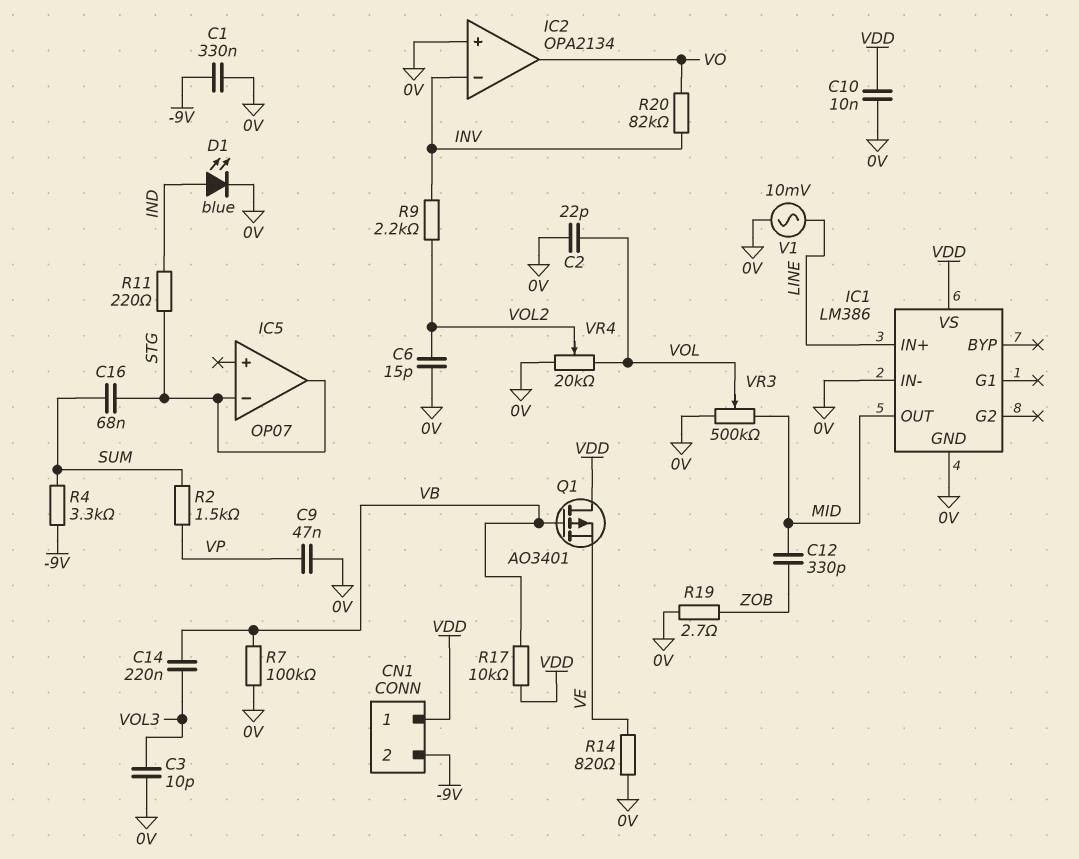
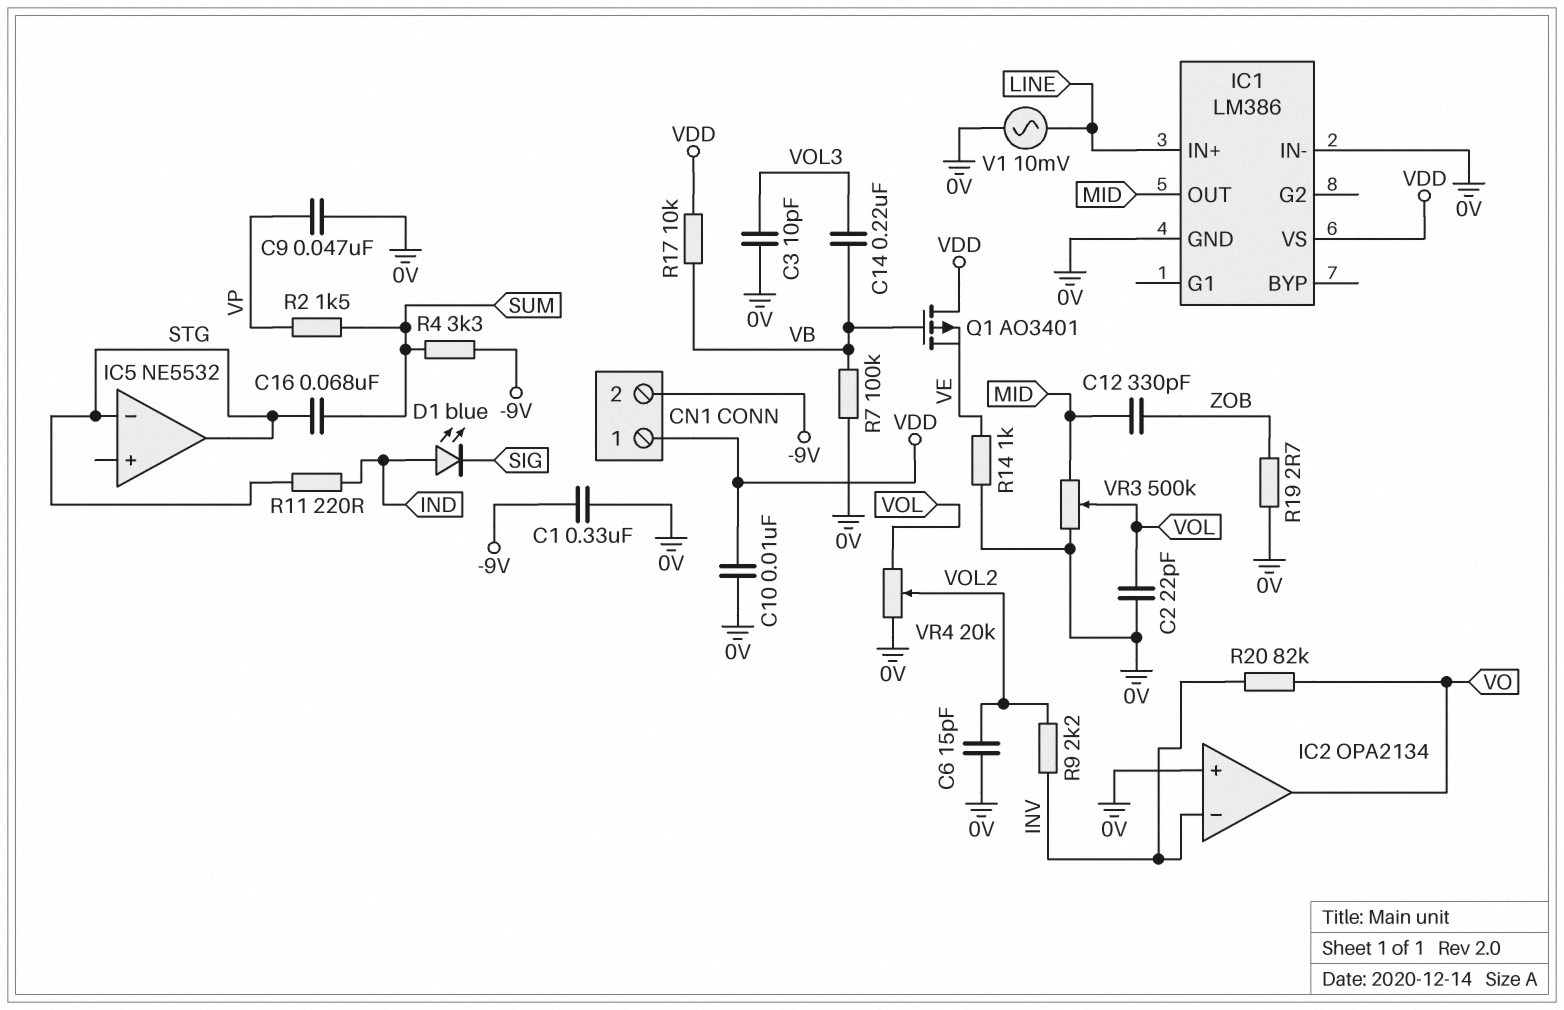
D1: LED blue (A IND, K 0V) -> LED blue (A IND, K SIG)
IC5: OP07 -> NE5532
R14: 820 (0V, VE) -> 1k (0V, VE)

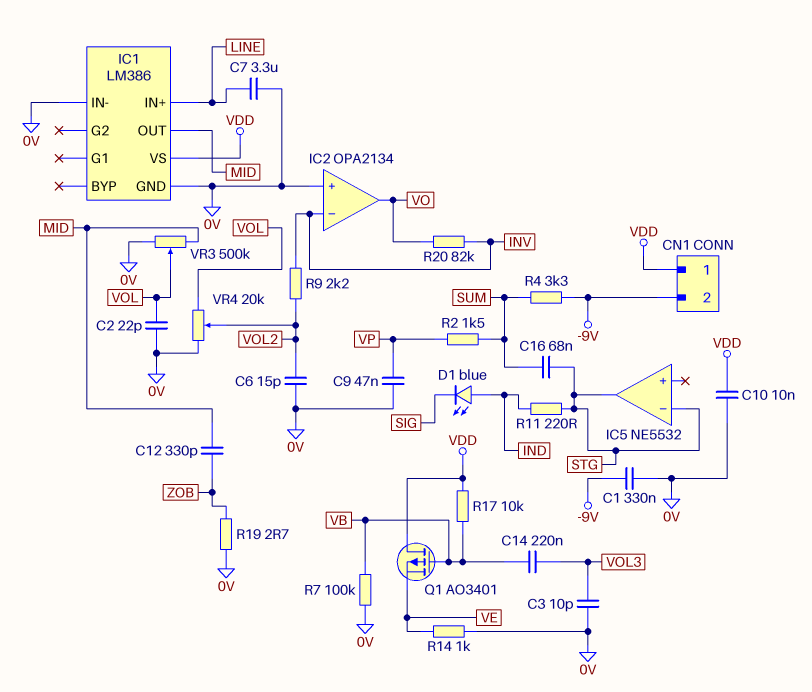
C7: none -> 3.3uF (0V, LINE)
V1: AC 10mV (0V, LINE) -> none

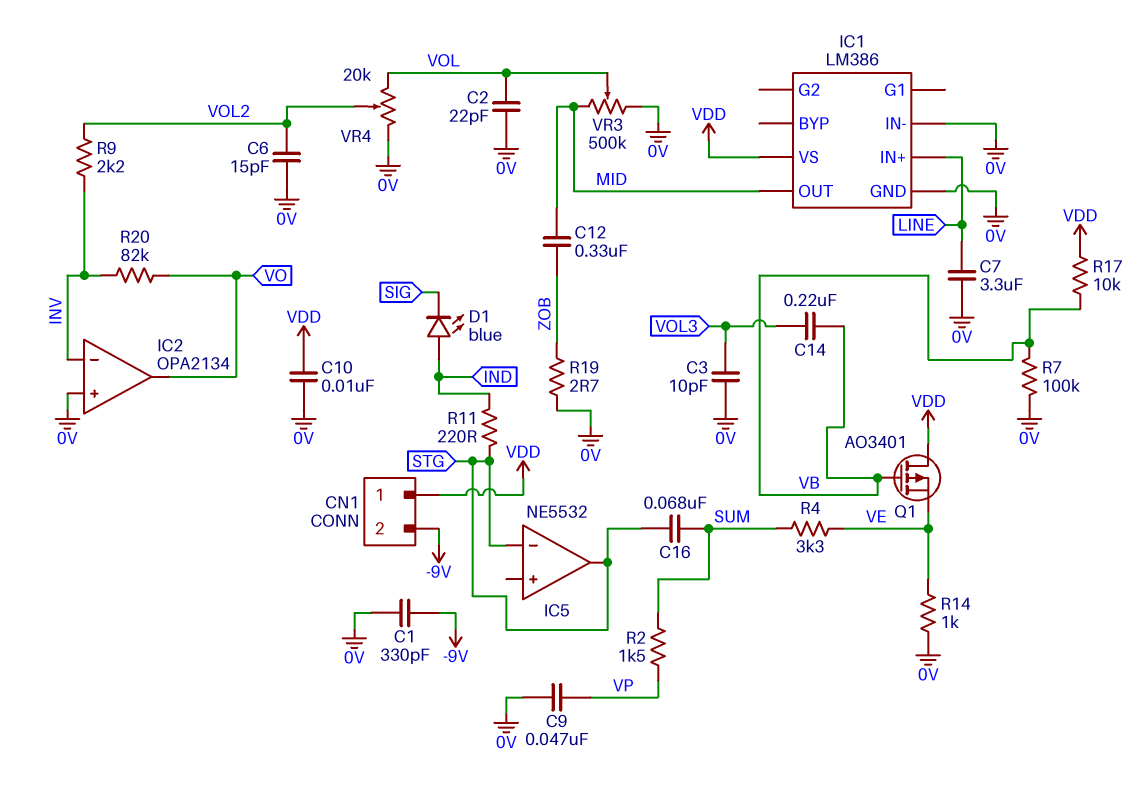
C1: 330nF (-9V, 0V) -> 330pF (-9V, 0V)
C12: 330pF (MID, ZOB) -> 330nF (MID, ZOB)
R4: 3.3k (-9V, SUM) -> 3.3k (SUM, VE)

